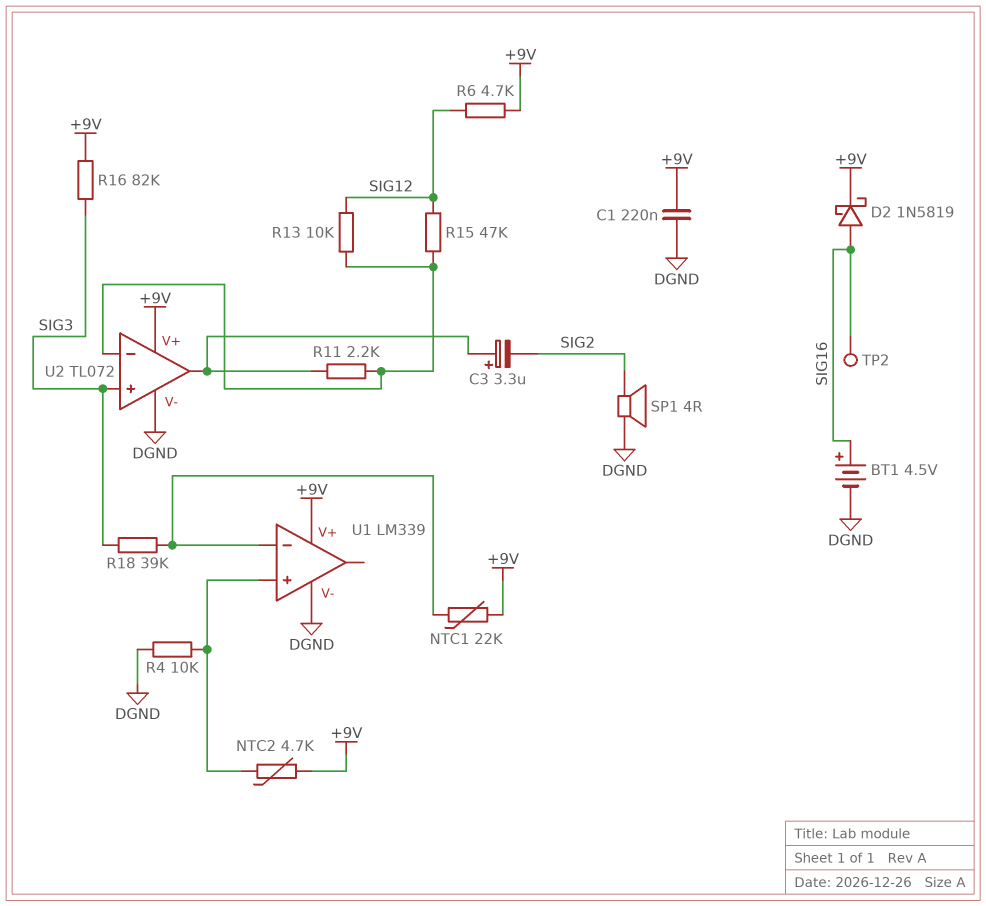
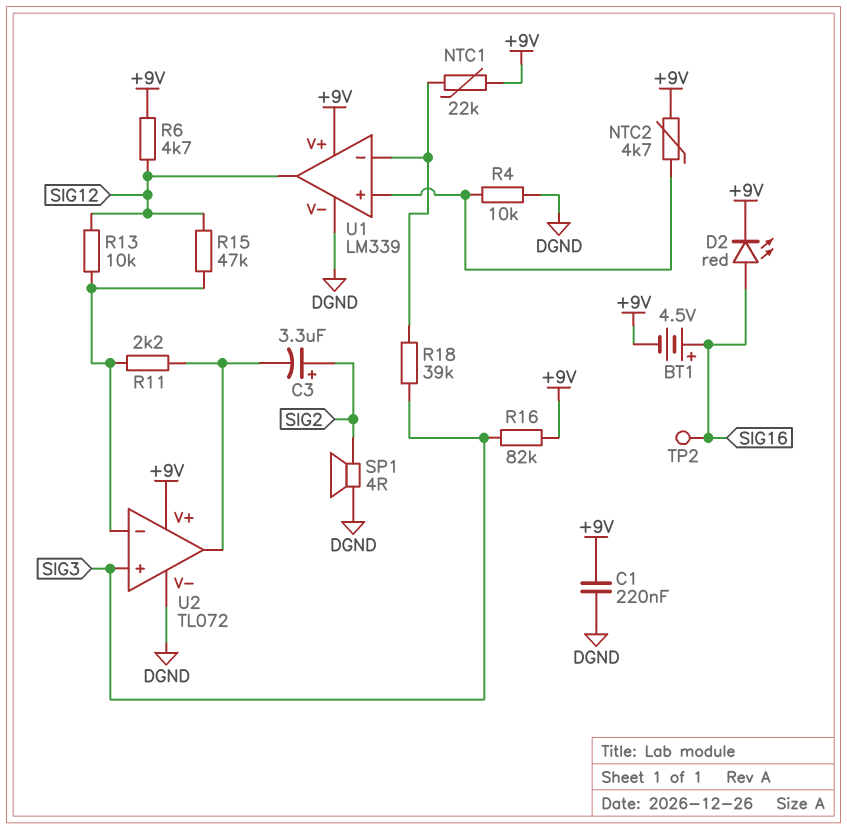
BT1: 4.5V (plus SIG16, minus DGND) -> 4.5V (plus SIG16, minus +9V)
C3: 3.3uF (plus U2/out, minus SIG2) -> 3.3uF (plus SIG2, minus U2/out)
D2: schottky 1N5819 (A SIG16, K +9V) -> LED red (A SIG16, K +9V)
U1 pin out: none -> SIG12

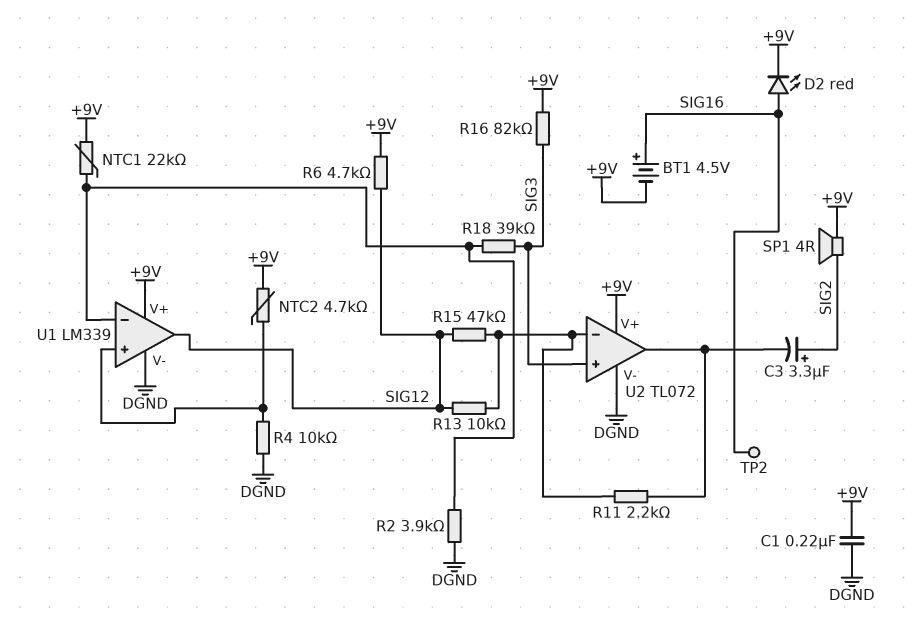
R2: none -> 3.9k (DGND, U1/in-)
SP1: speaker 4R (DGND, SIG2) -> speaker 4R (+9V, SIG2)

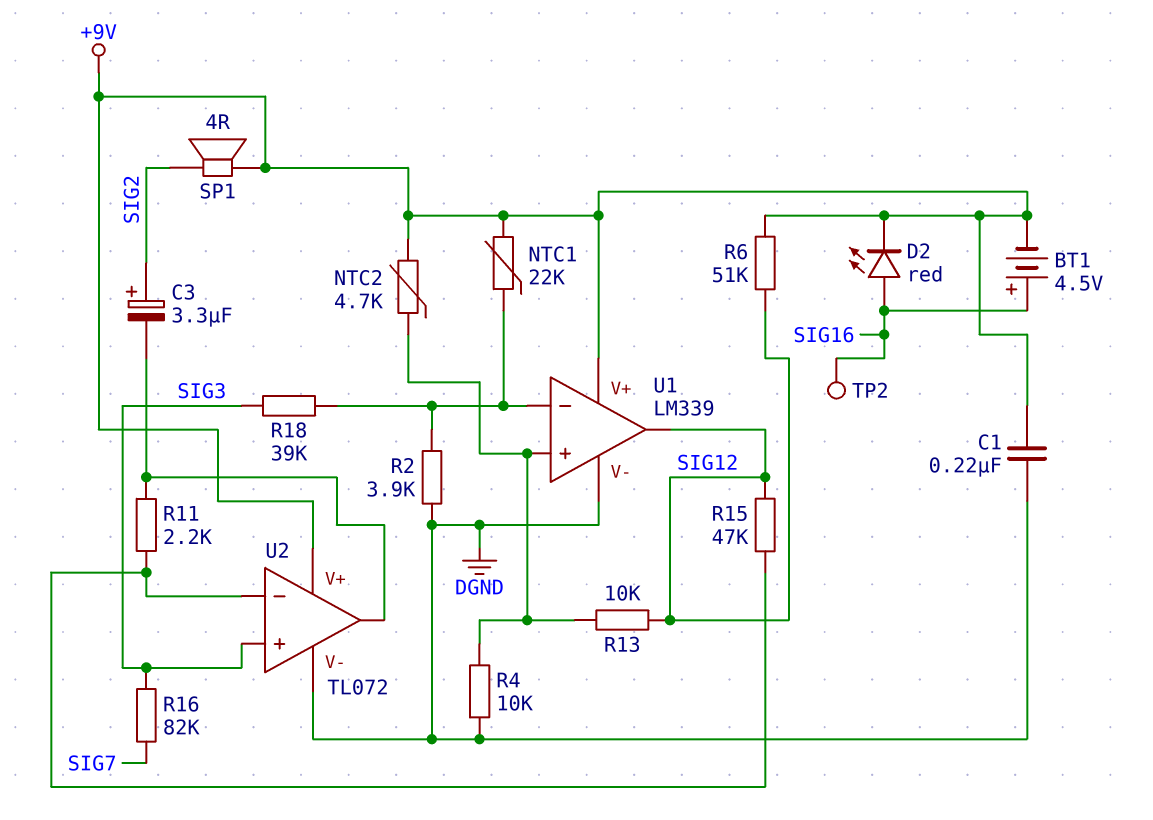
R6: 4.7k (+9V, SIG12) -> 51k (+9V, SIG12)
R13: 10k (SIG12, U2/in-) -> 10k (SIG12, U1/in+)
R16: 82k (+9V, SIG3) -> 82k (SIG3, SIG7)

